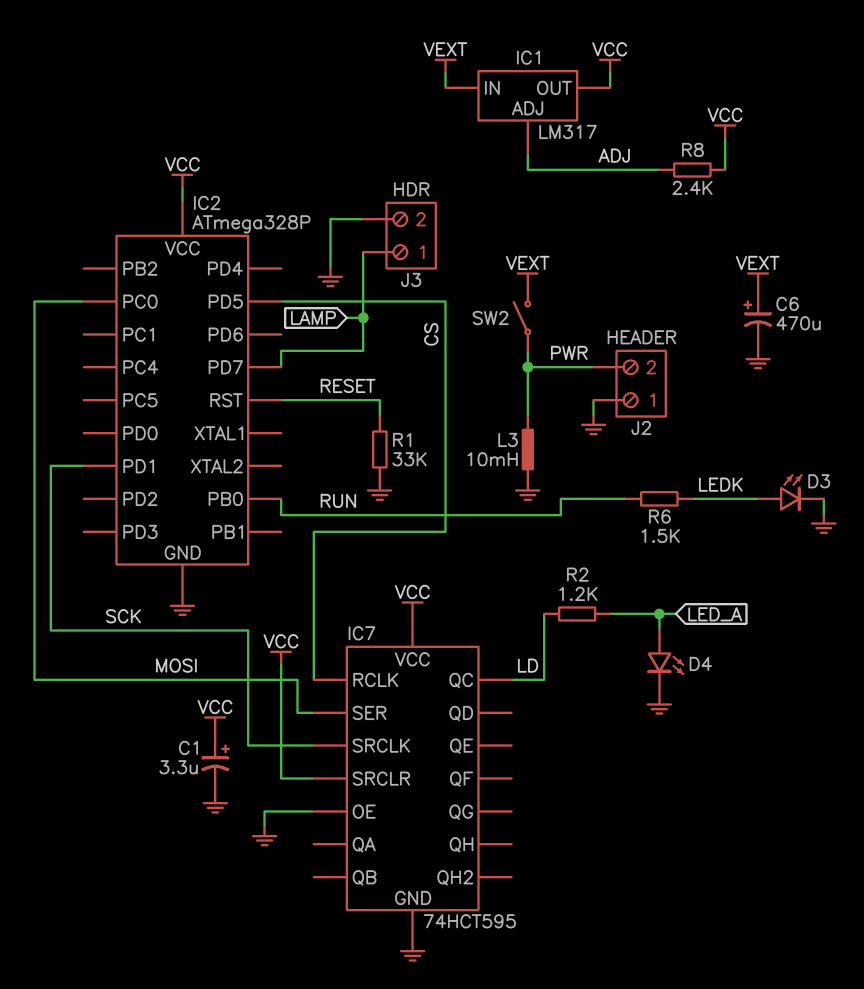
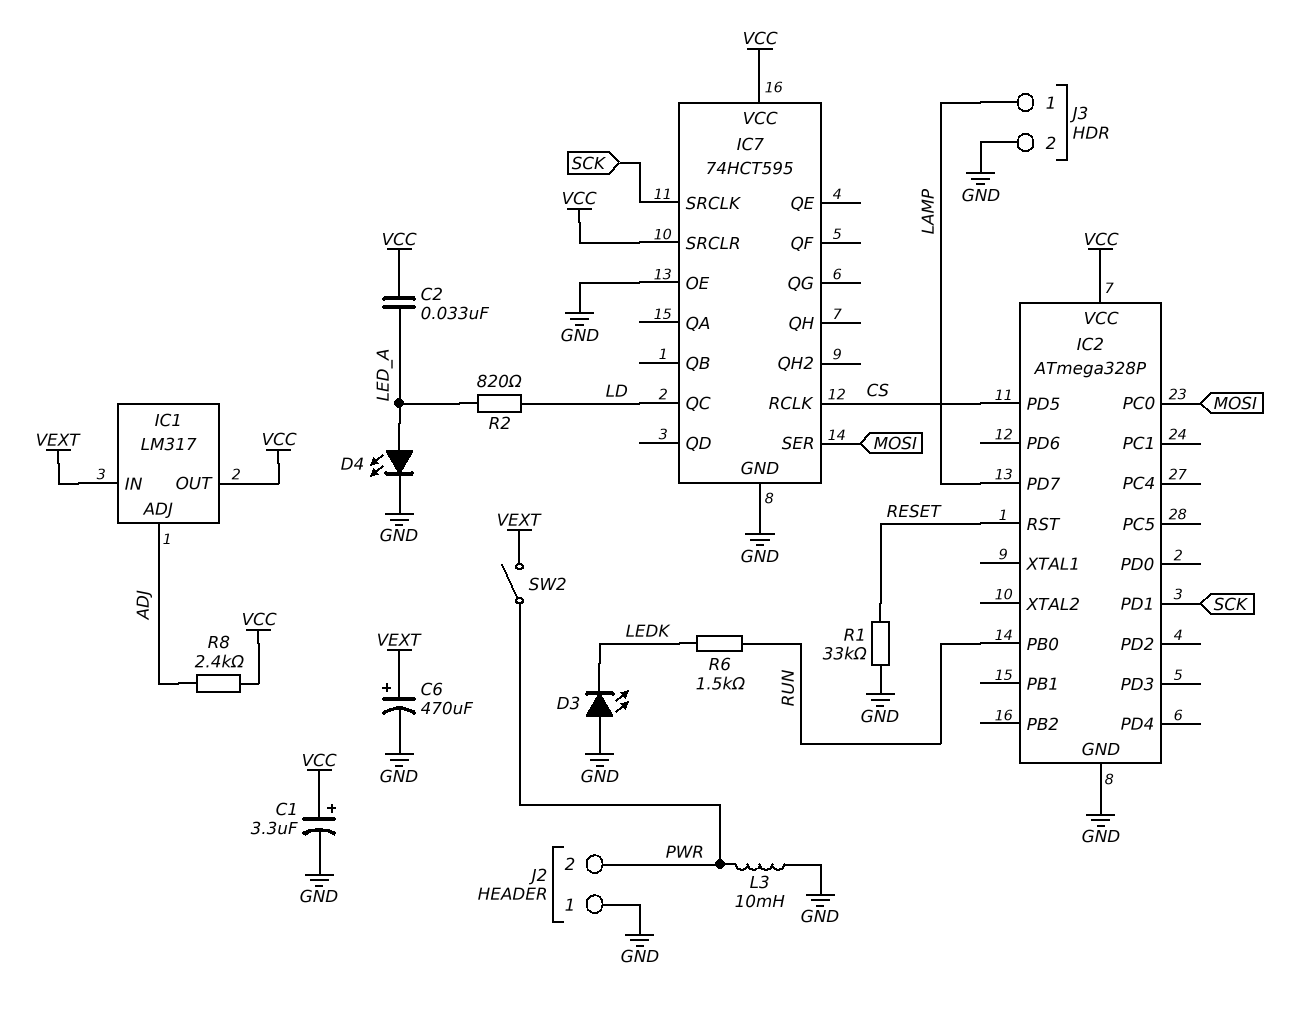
C2: none -> 33nF (LED_A, VCC)
D3: LED (A LEDK, K GND) -> LED (A GND, K LEDK)
R2: 1.2k (LD, LED_A) -> 820 (LD, LED_A)

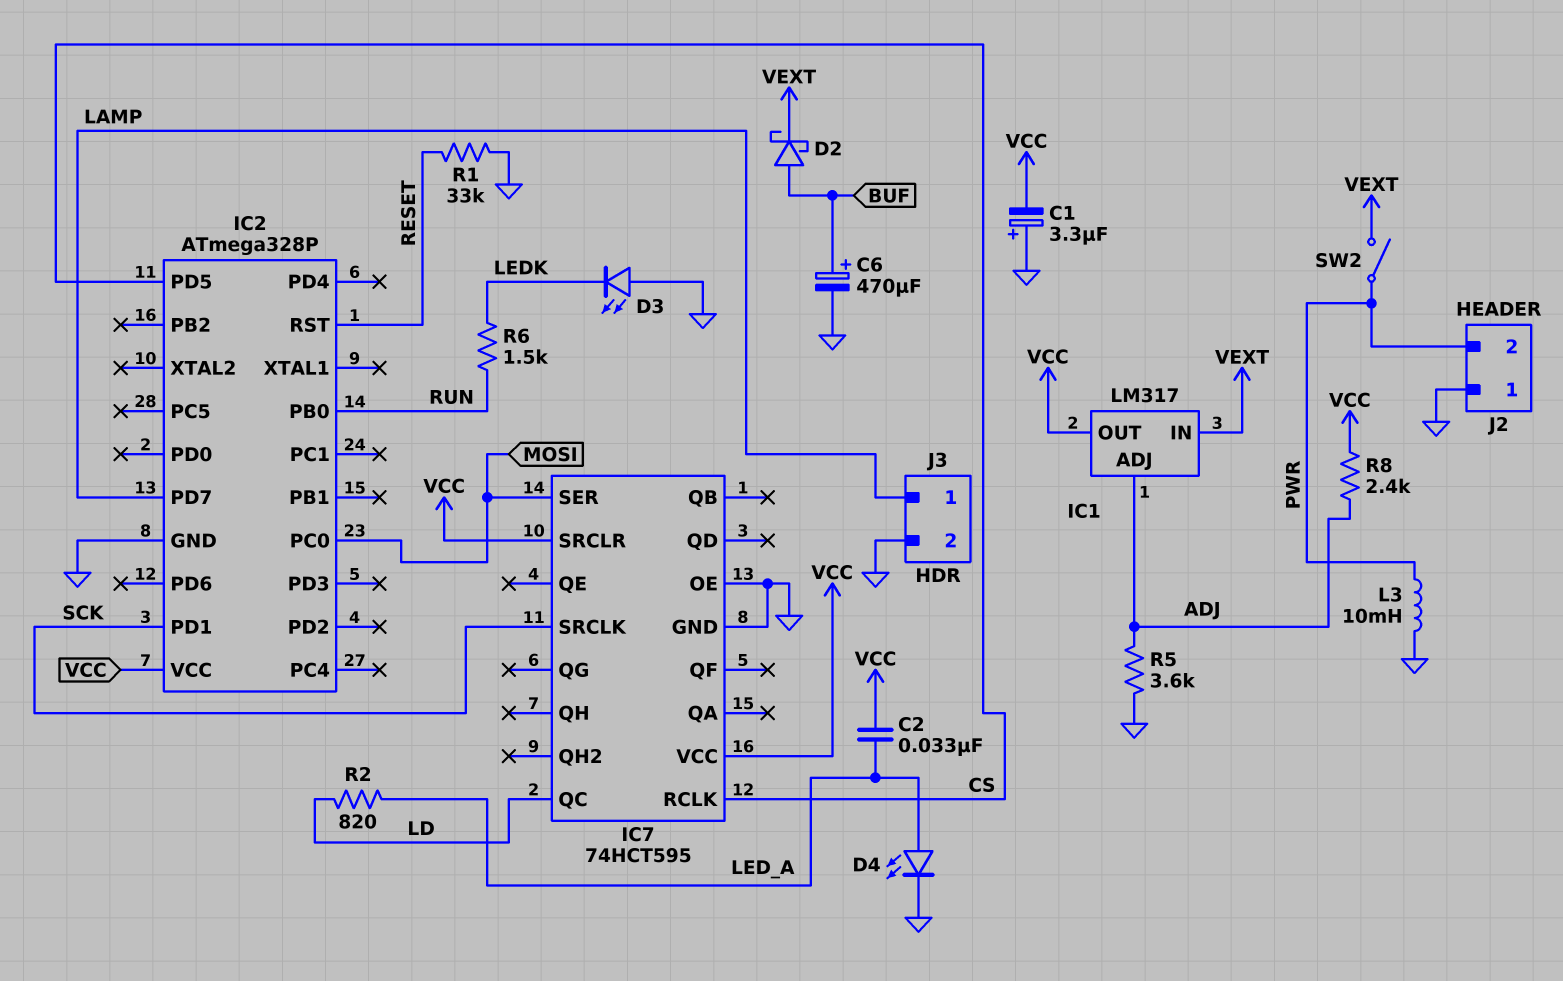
C1: 3.3uF (plus VCC, minus GND) -> 3.3uF (plus GND, minus VCC)
C6: 470uF (plus VEXT, minus GND) -> 470uF (plus BUF, minus GND)
D2: none -> schottky (A BUF, K VEXT)
R5: none -> 3.6k (ADJ, GND)

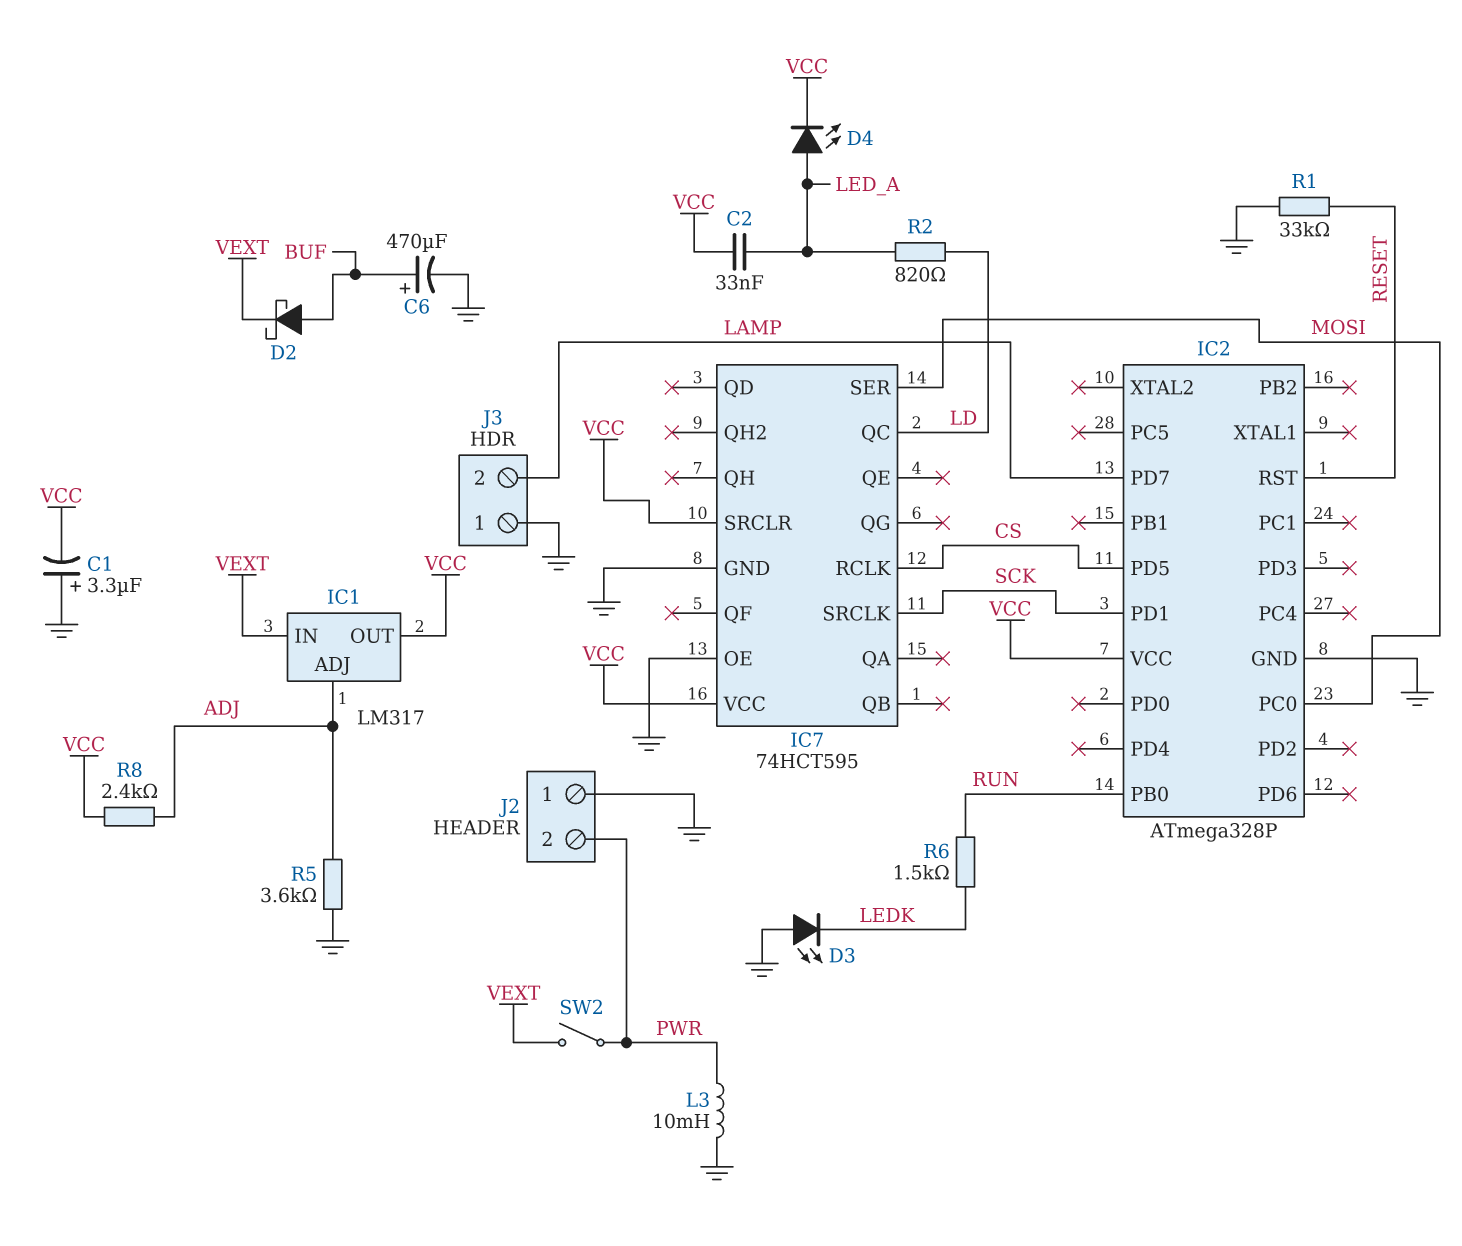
D4: LED (A LED_A, K GND) -> LED (A LED_A, K VCC)
J3 pin 1: LAMP -> GND
J3 pin 2: GND -> LAMP

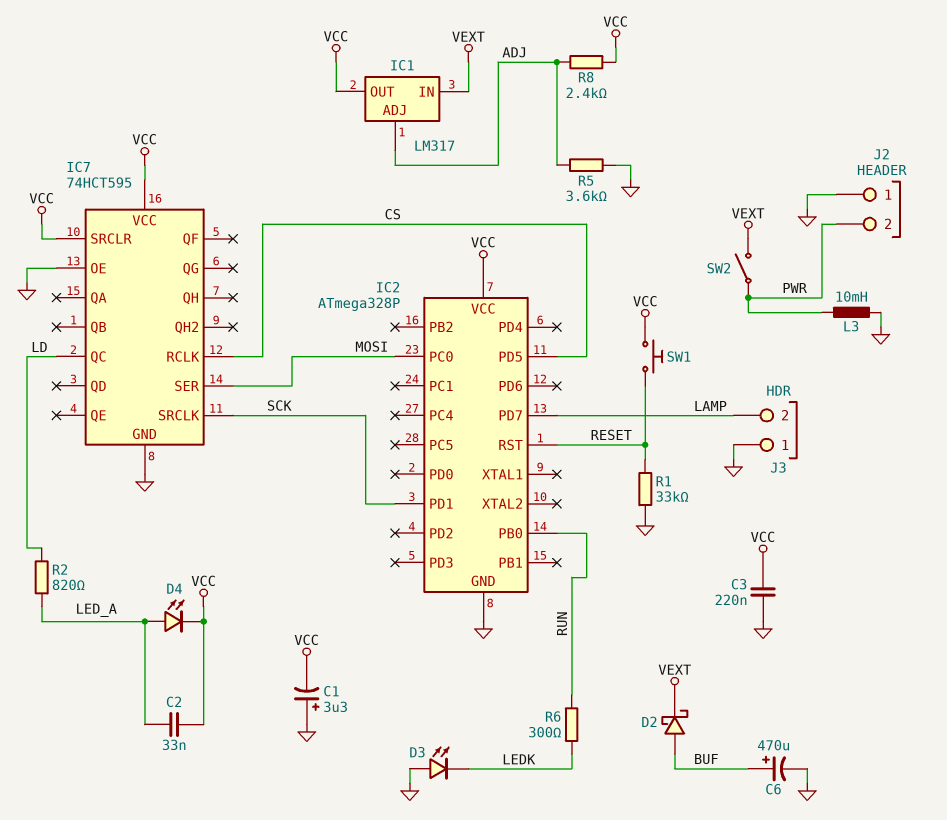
C3: none -> 220nF (GND, VCC)
R6: 1.5k (LEDK, RUN) -> 300 (LEDK, RUN)
SW1: none -> button (RESET, VCC)

